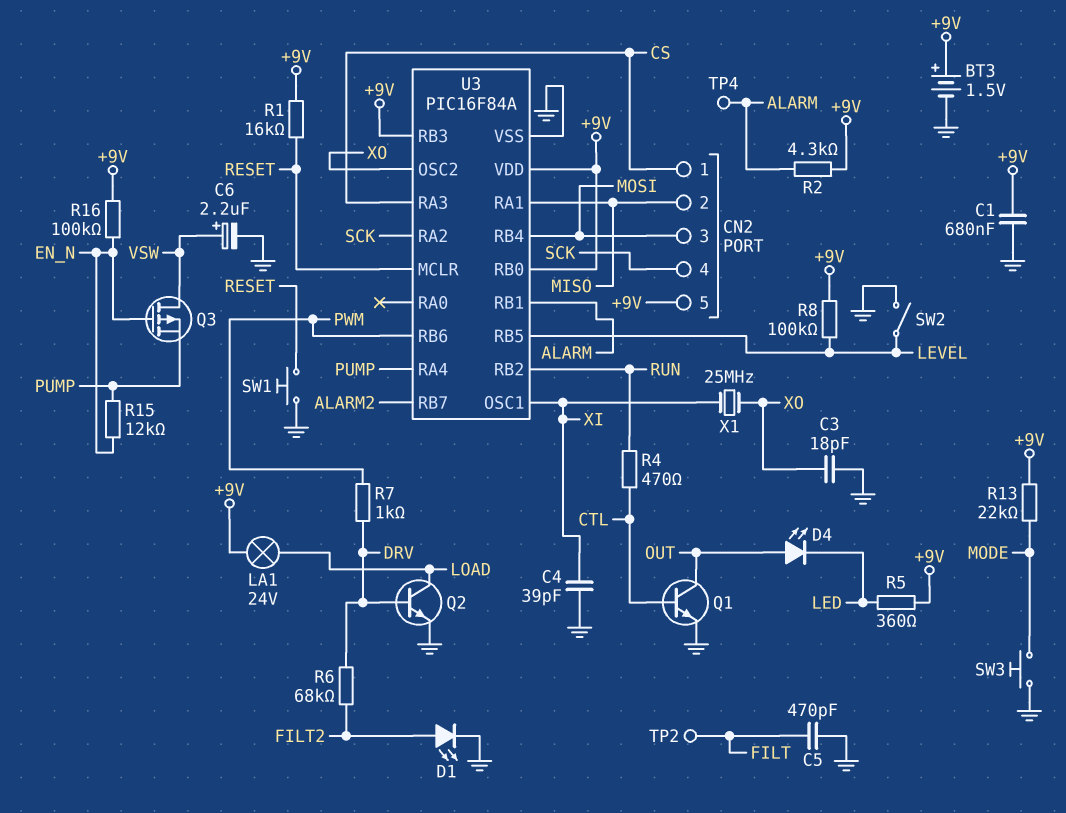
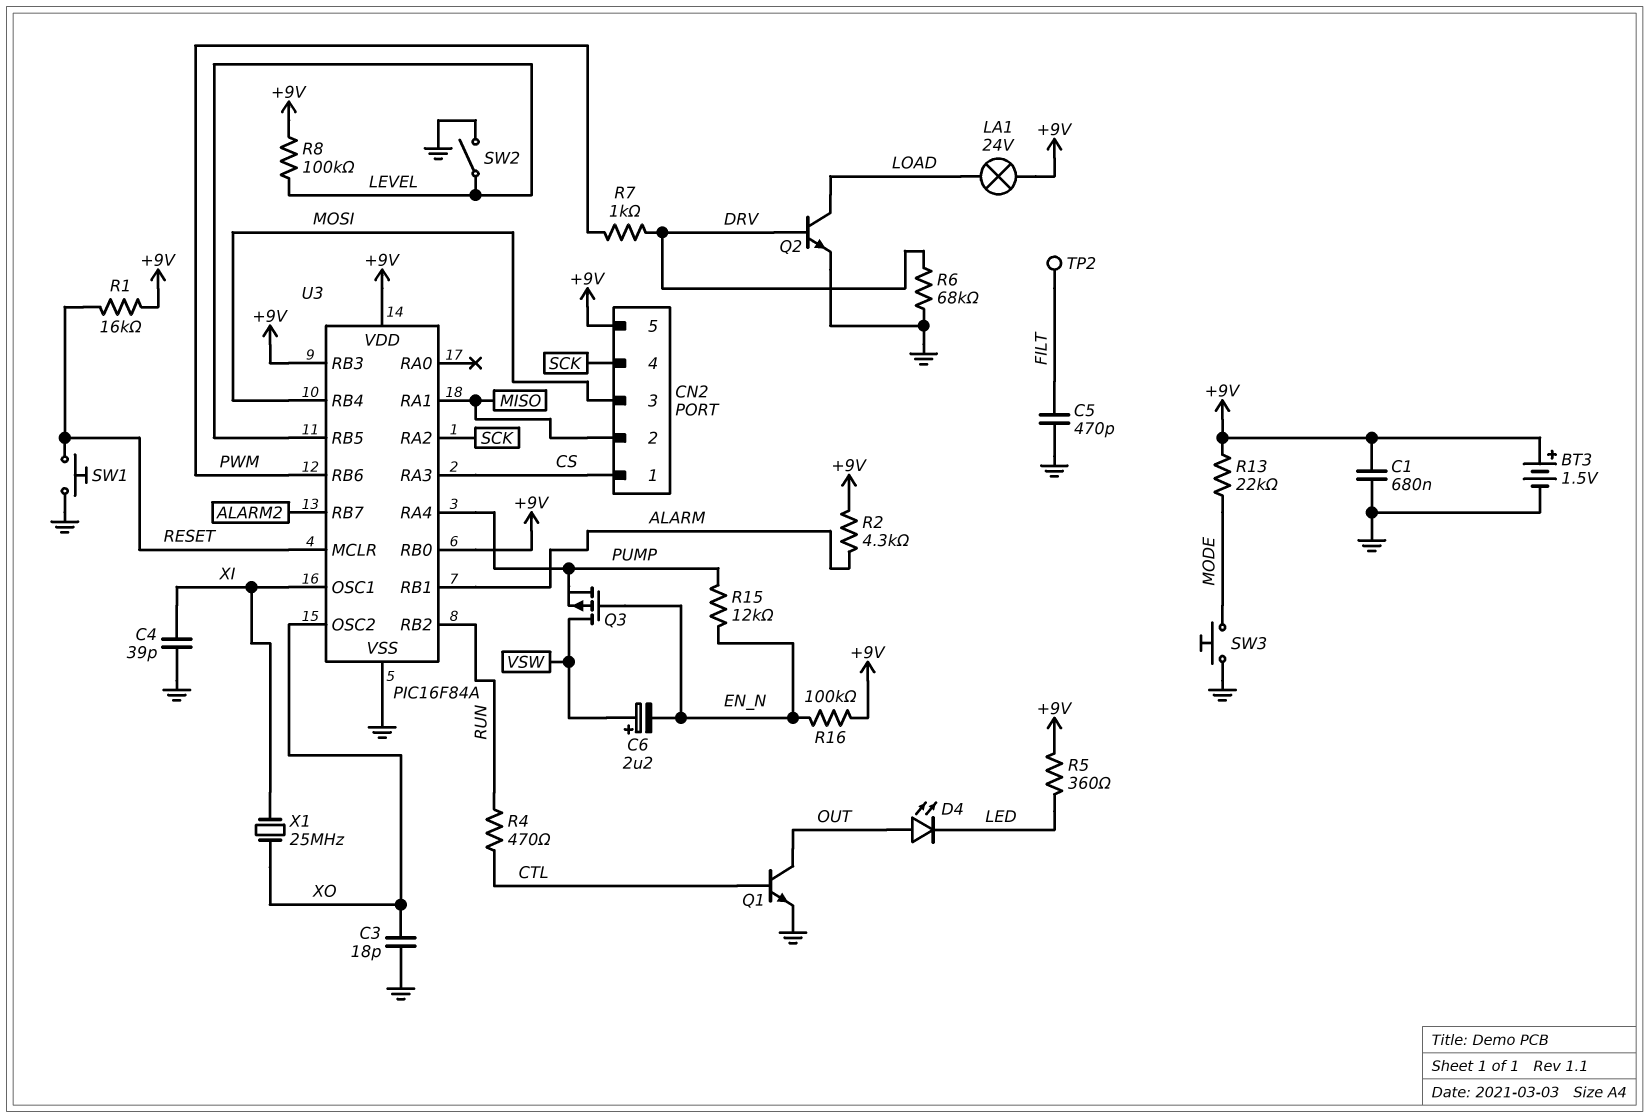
C6: 2.2uF (plus VSW, minus GND) -> 2.2uF (plus VSW, minus EN_N)
D1: LED (A FILT2, K GND) -> none
R6: 68k (DRV, FILT2) -> 68k (DRV, GND)
TP4: test point (ALARM) -> none

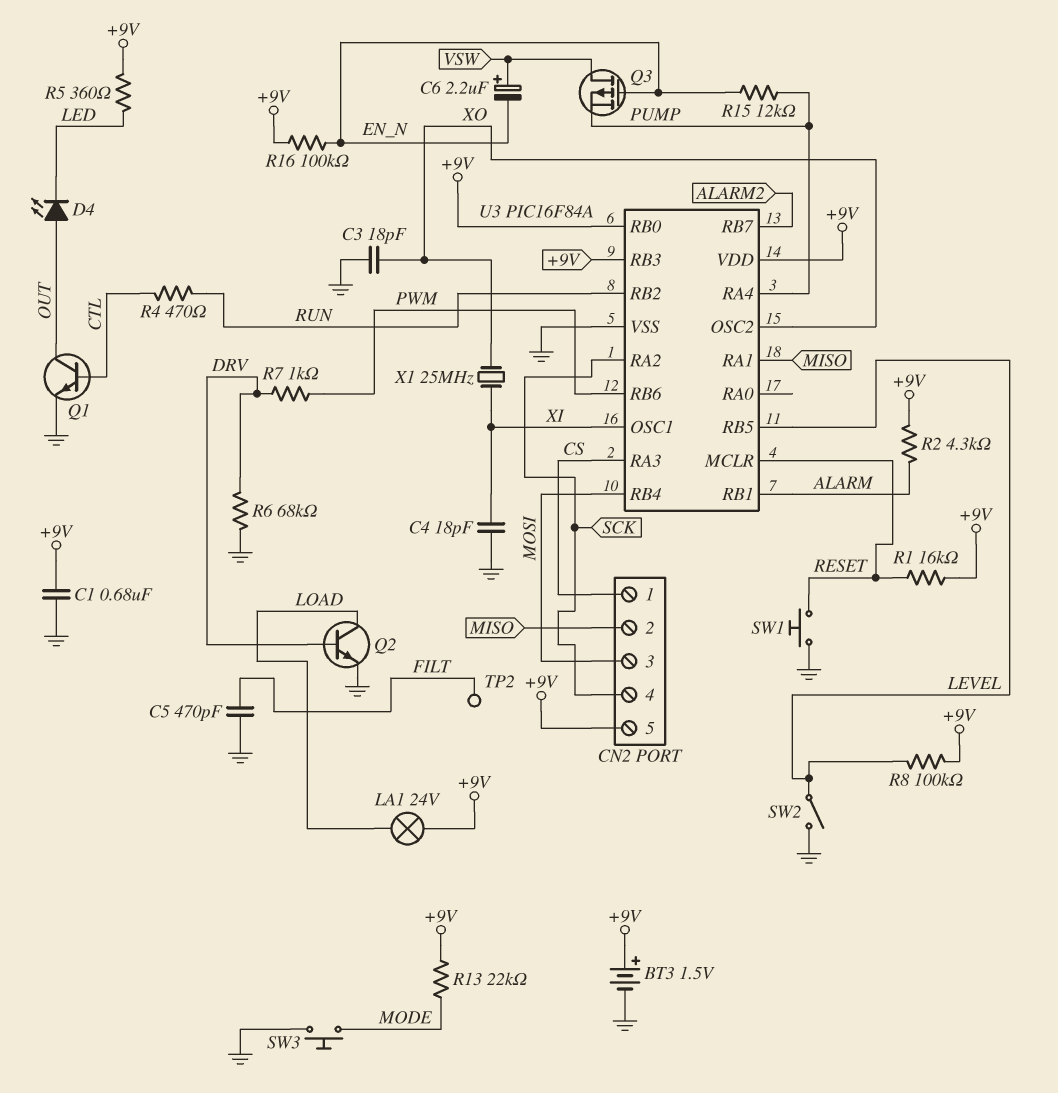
C4: 39pF (GND, XI) -> 18pF (GND, XI)

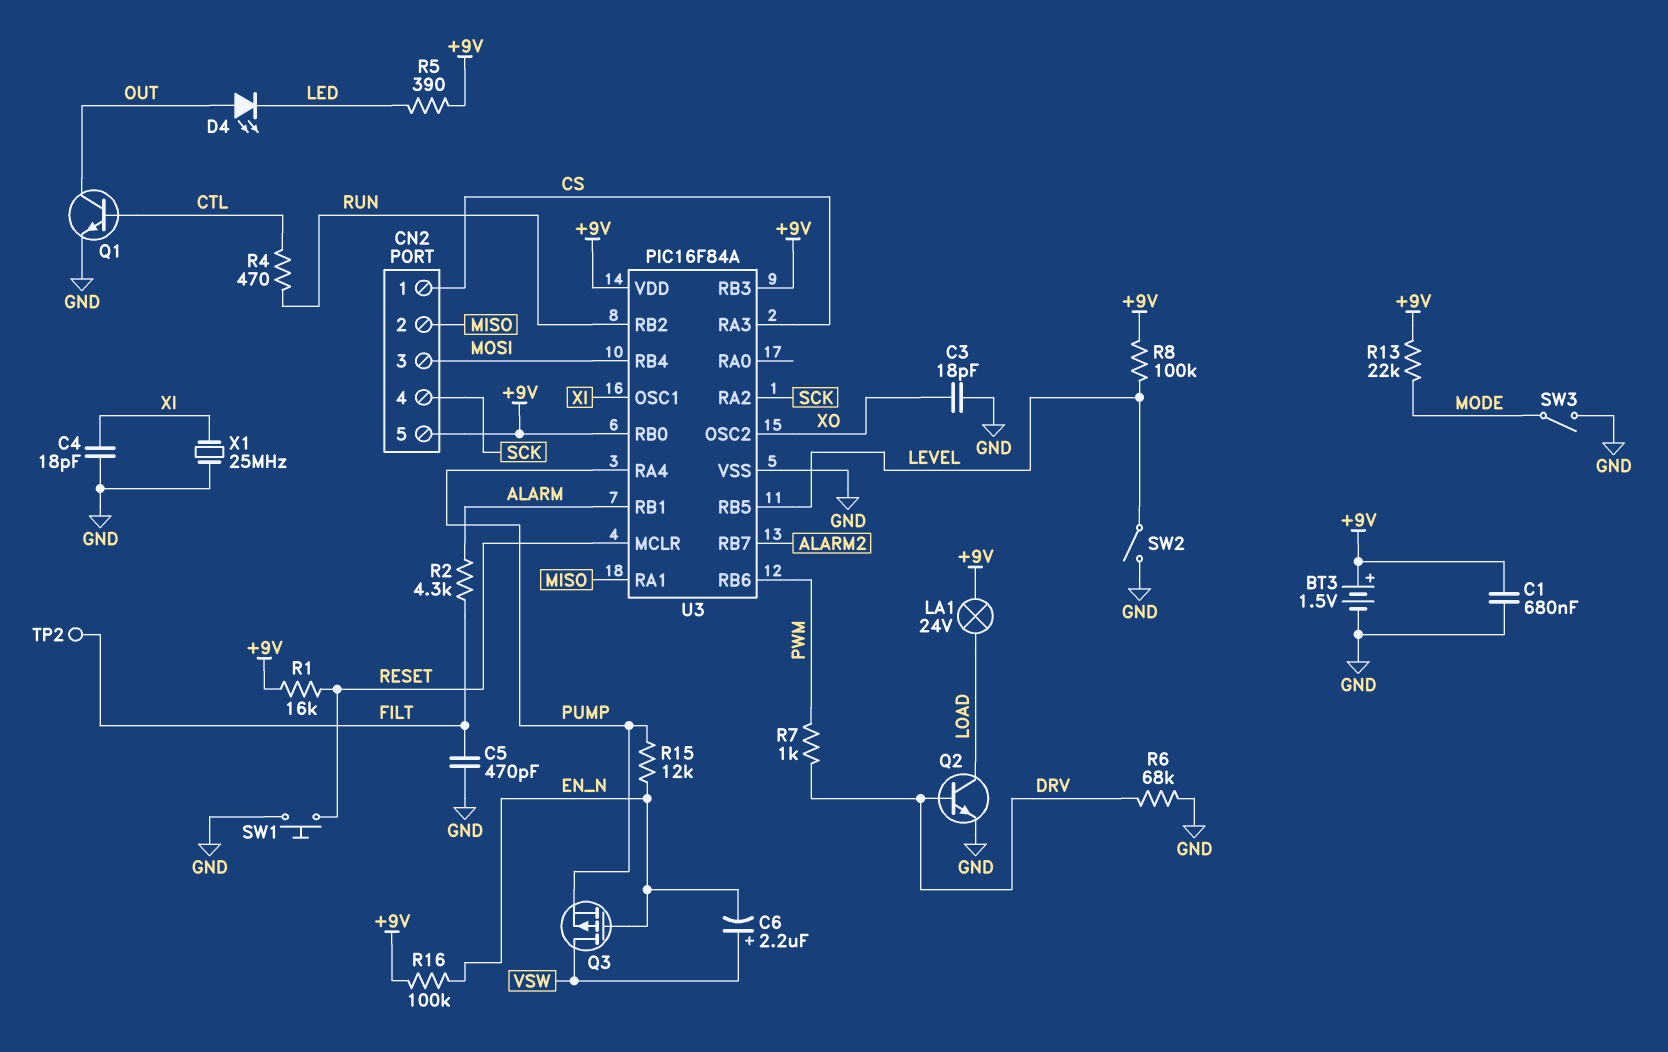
R2: 4.3k (+9V, ALARM) -> 4.3k (ALARM, FILT)
R5: 360 (+9V, LED) -> 390 (+9V, LED)
SW3: button (GND, MODE) -> switch (GND, MODE)
X1: 25MHz (XI, XO) -> 25MHz (GND, XI)

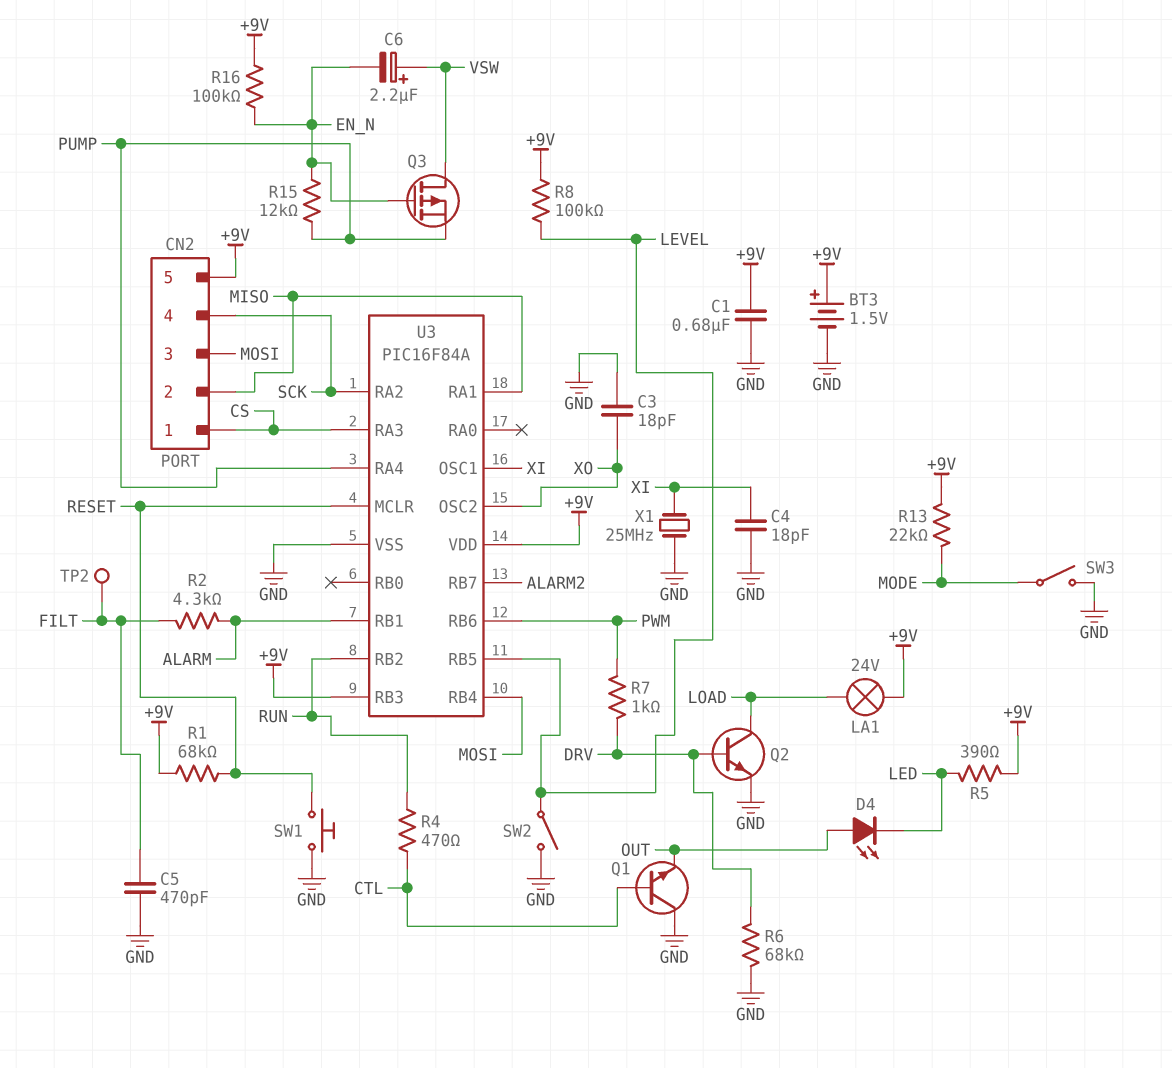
Q1: NPN (B CTL, C OUT, E GND) -> NPN (B CTL, C GND, E OUT)
R1: 16k (+9V, RESET) -> 68k (+9V, RESET)
U3 pin RB0: +9V -> none

